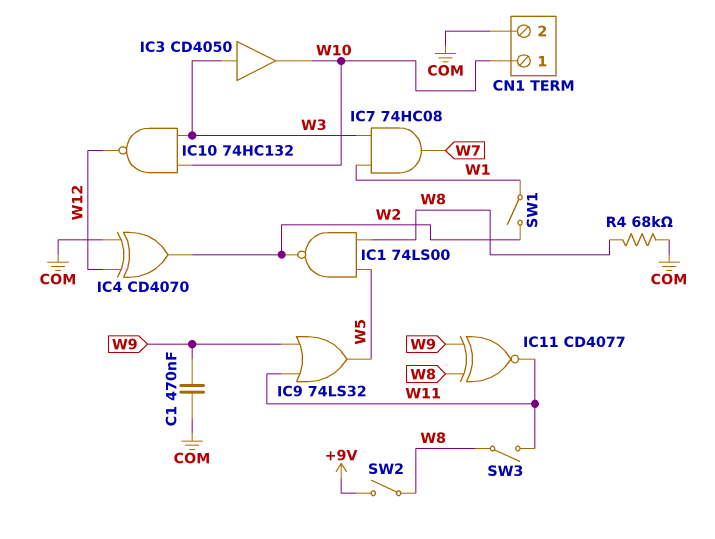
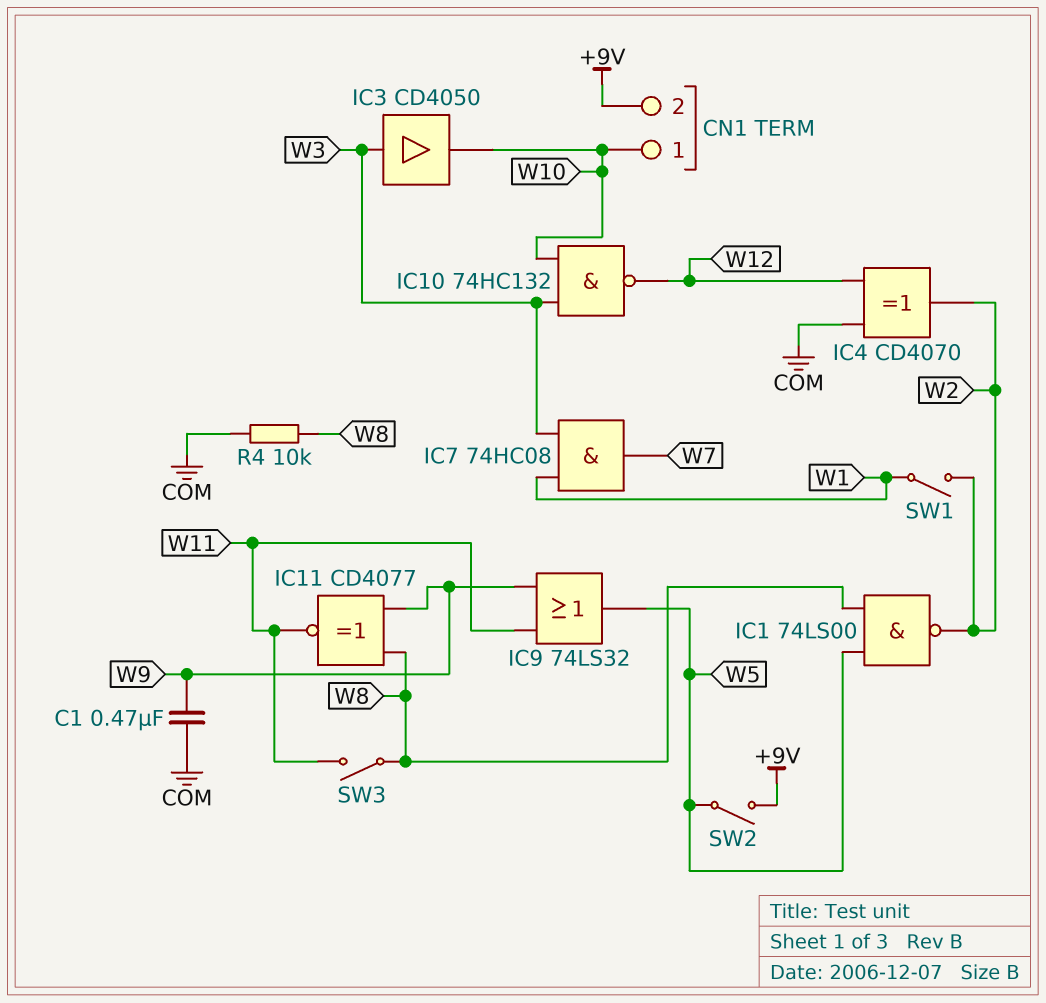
CN1 pin 2: COM -> +9V
R4: 68k (COM, W8) -> 10k (COM, W8)
SW2: switch (+9V, W8) -> switch (+9V, W5)

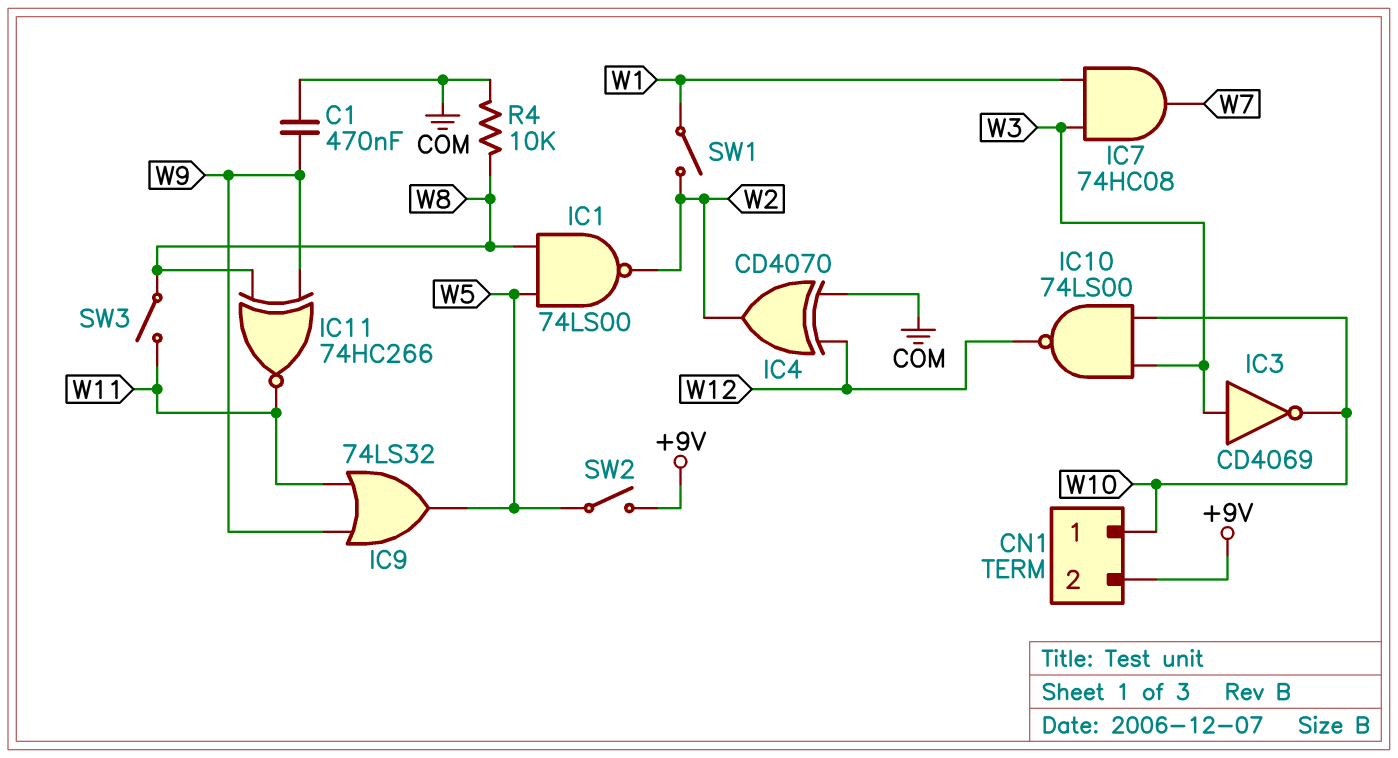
IC3: buffer CD4050 (in W3, out W10) -> NOT CD4069 (in W3, out W10)
IC10: NAND 74HC132 (in W3, in W10, out W12) -> NAND 74LS00 (in W3, in W10, out W12)
IC11: XNOR CD4077 (in W8, in W9, out W11) -> XNOR 74HC266 (in W8, in W9, out W11)

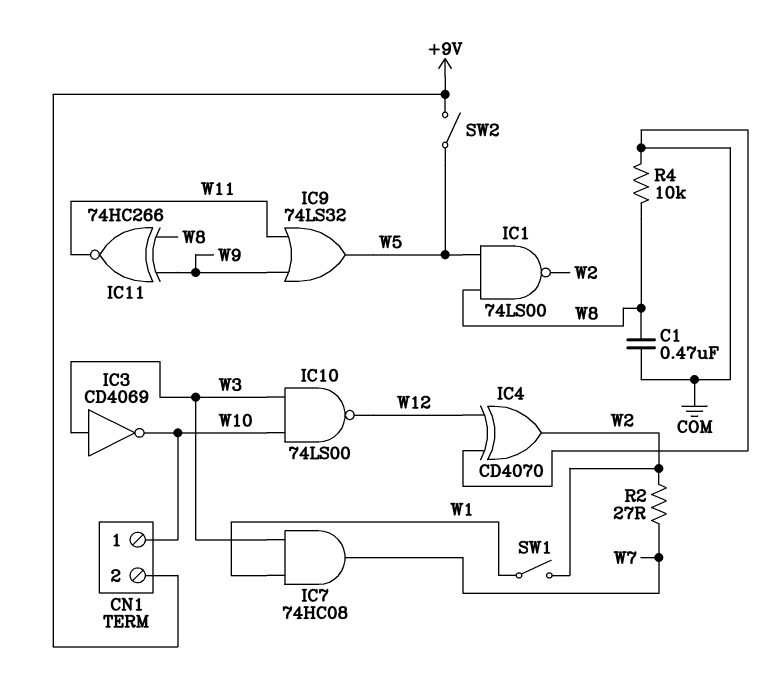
C1: 470nF (COM, W9) -> 470nF (COM, W8)
R2: none -> 27 (W2, W7)
SW3: switch (W8, W11) -> none

